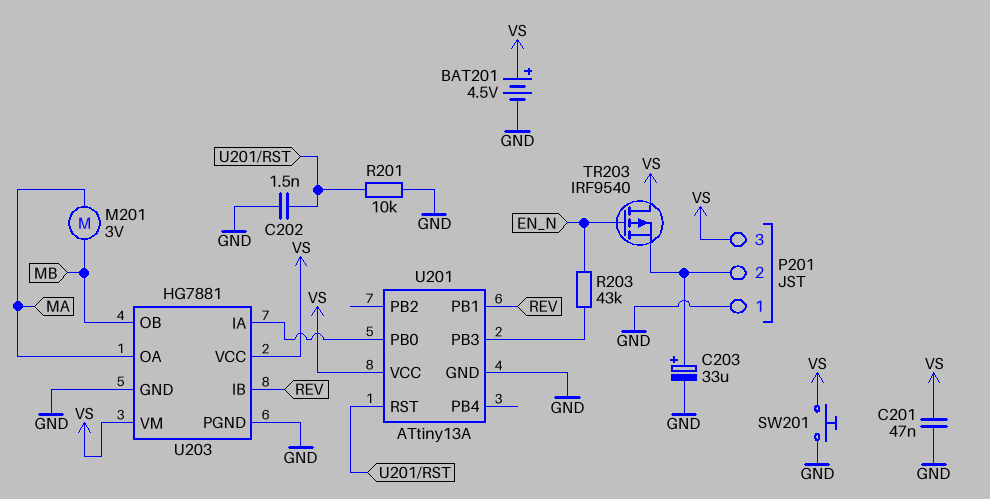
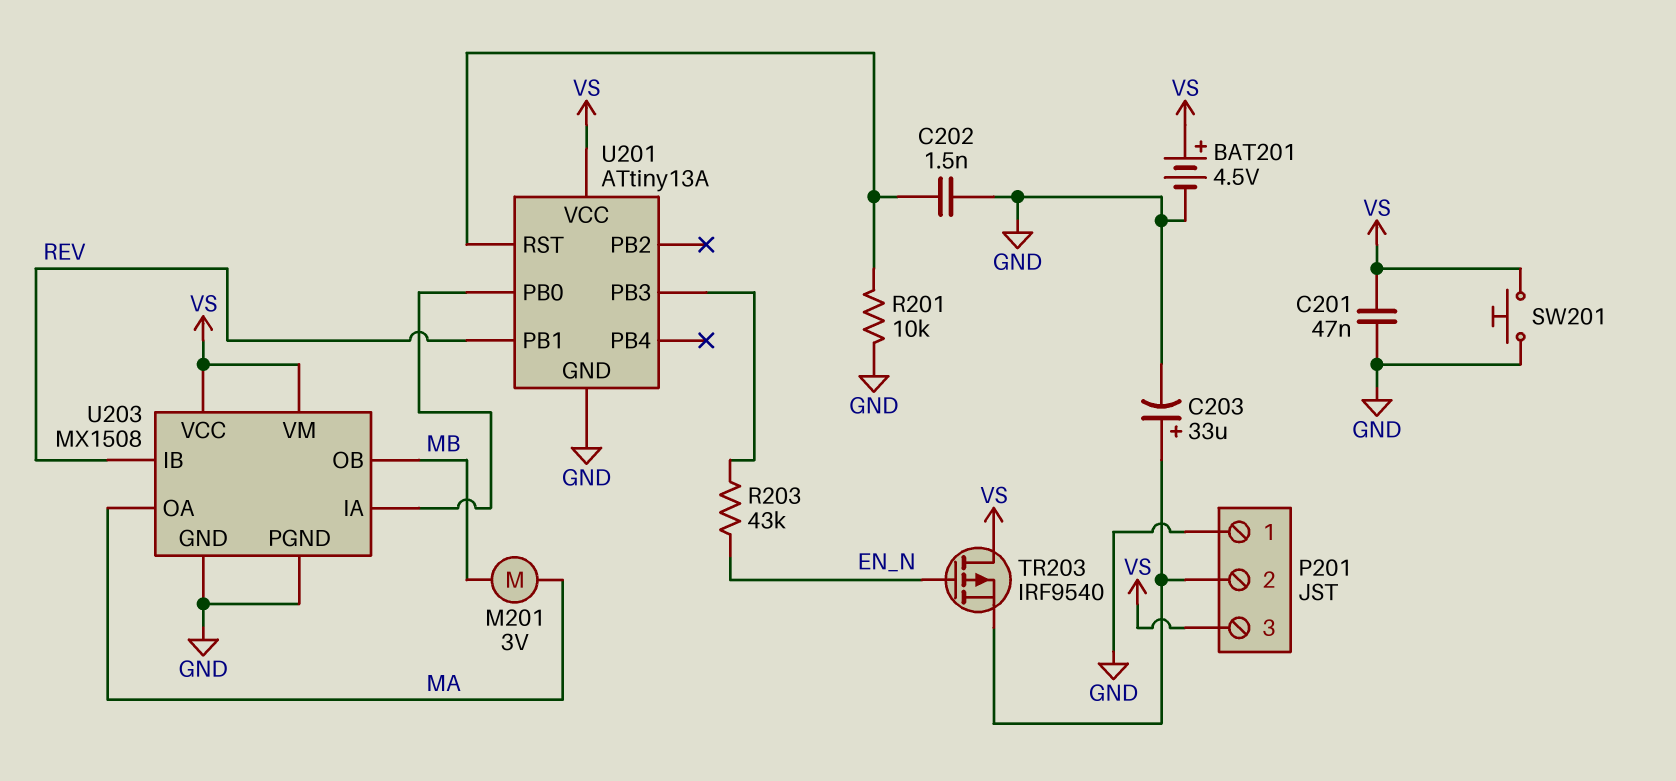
U203: HG7881 -> MX1508

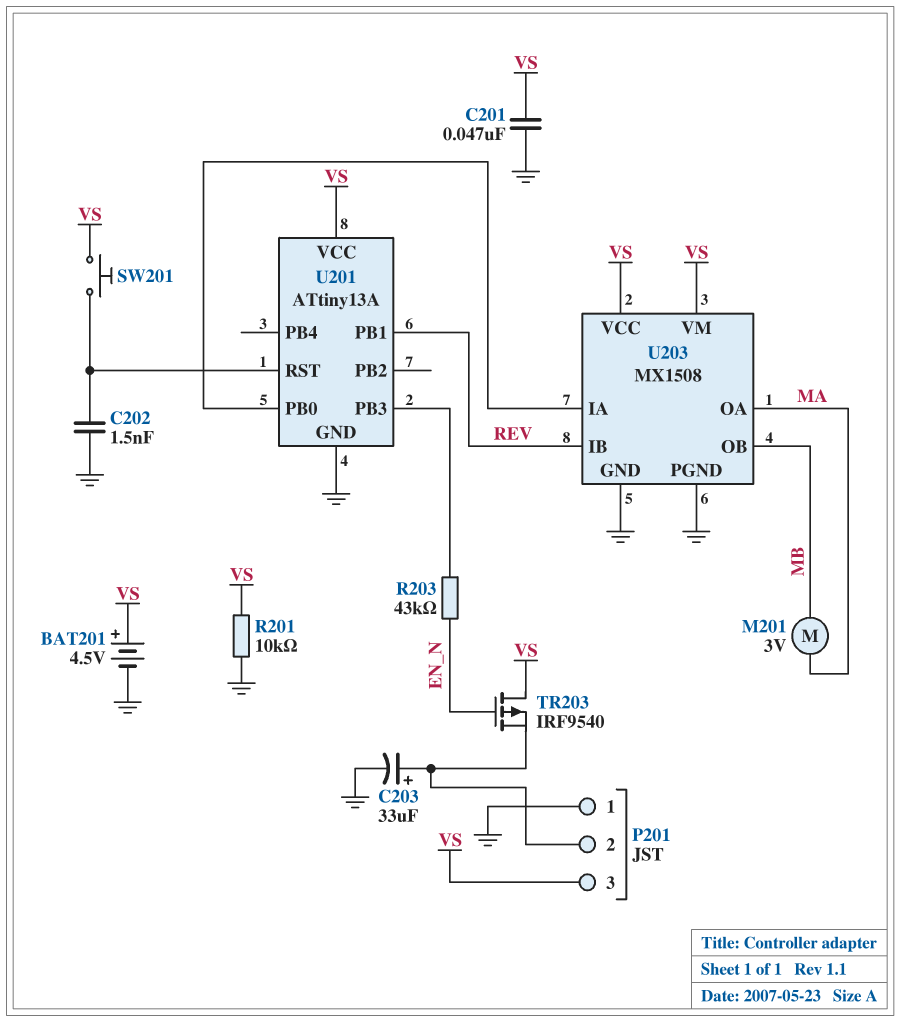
R201: 10k (GND, U201/RST) -> 10k (GND, VS)
SW201: button (GND, VS) -> button (U201/RST, VS)

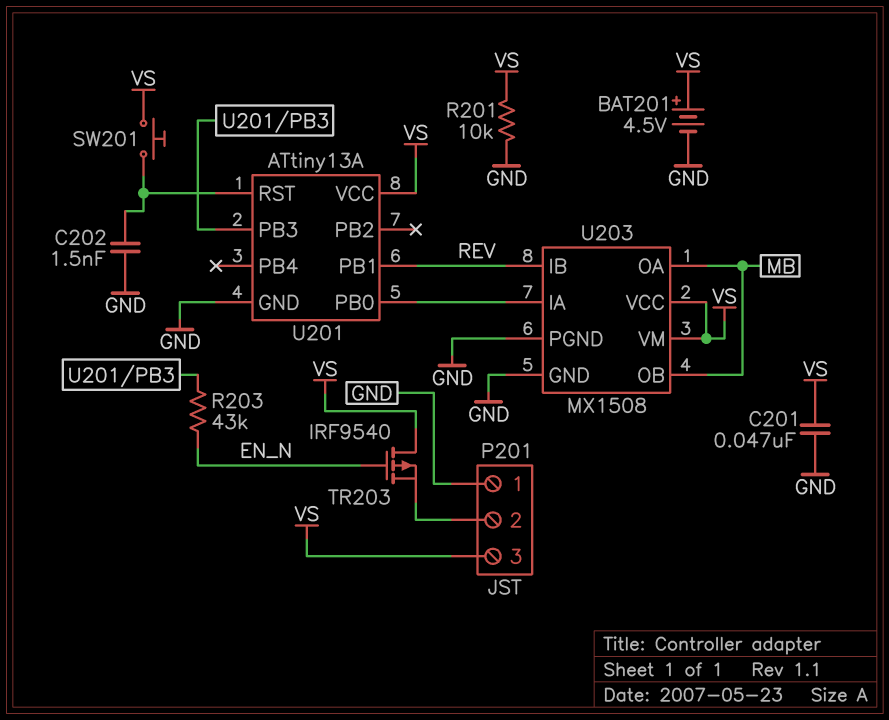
C203: 33uF (plus P201/2, minus GND) -> none
M201: motor 3V (MA, MB) -> none
U203 pin OA: MA -> MB

